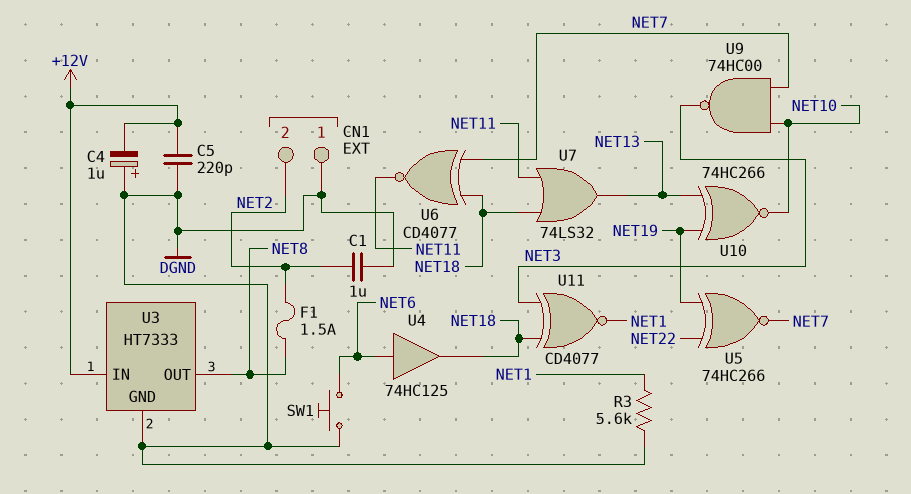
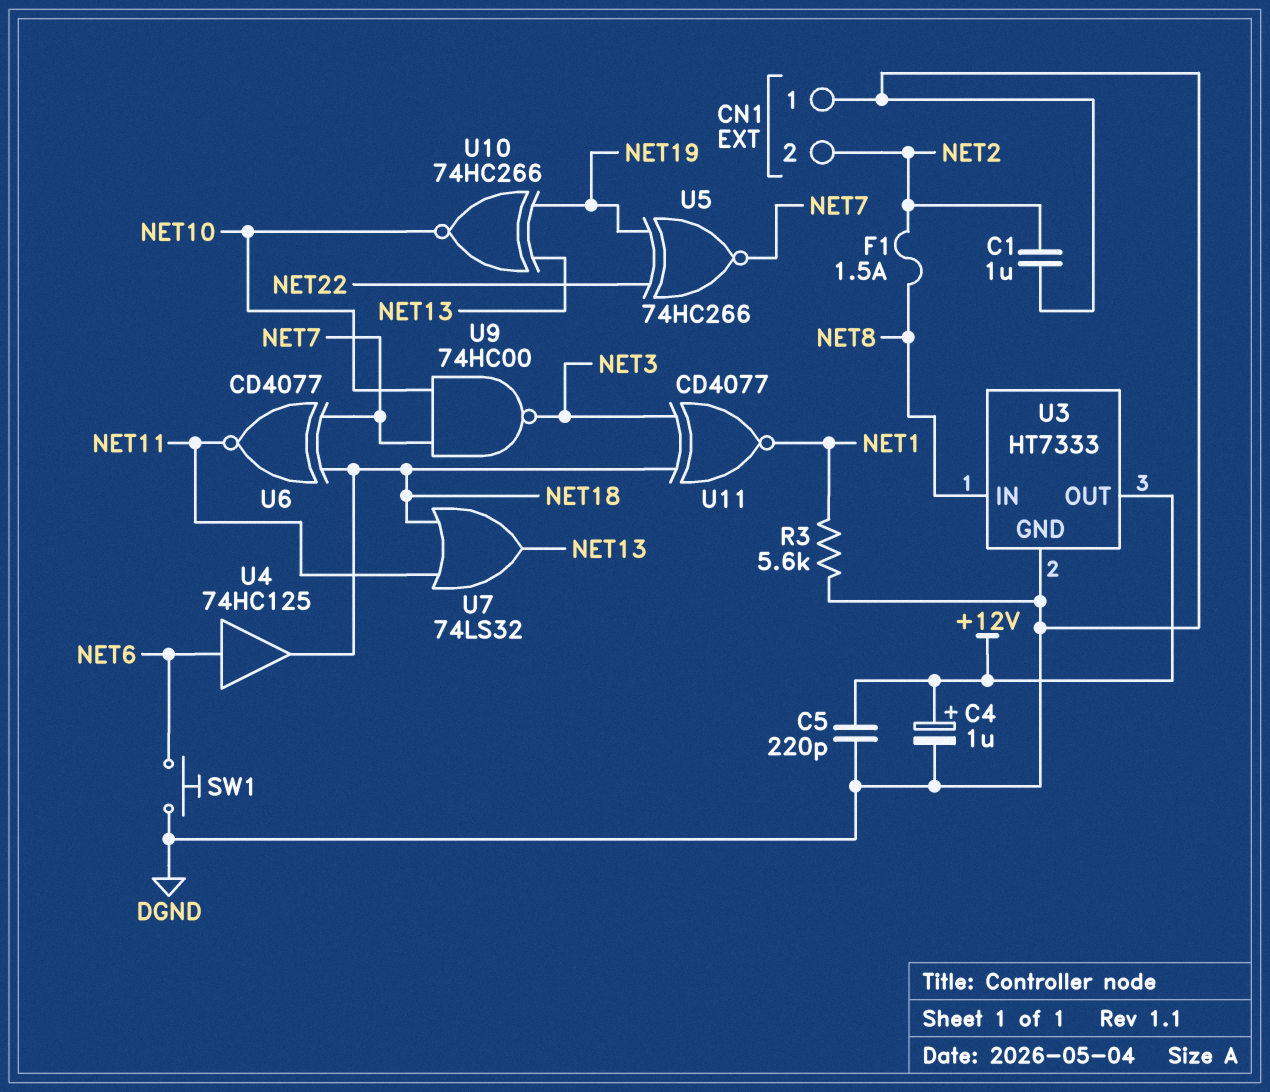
C4: 1uF (plus DGND, minus +12V) -> 1uF (plus +12V, minus DGND)
U3 pin IN: +12V -> NET8
U3 pin OUT: NET8 -> +12V

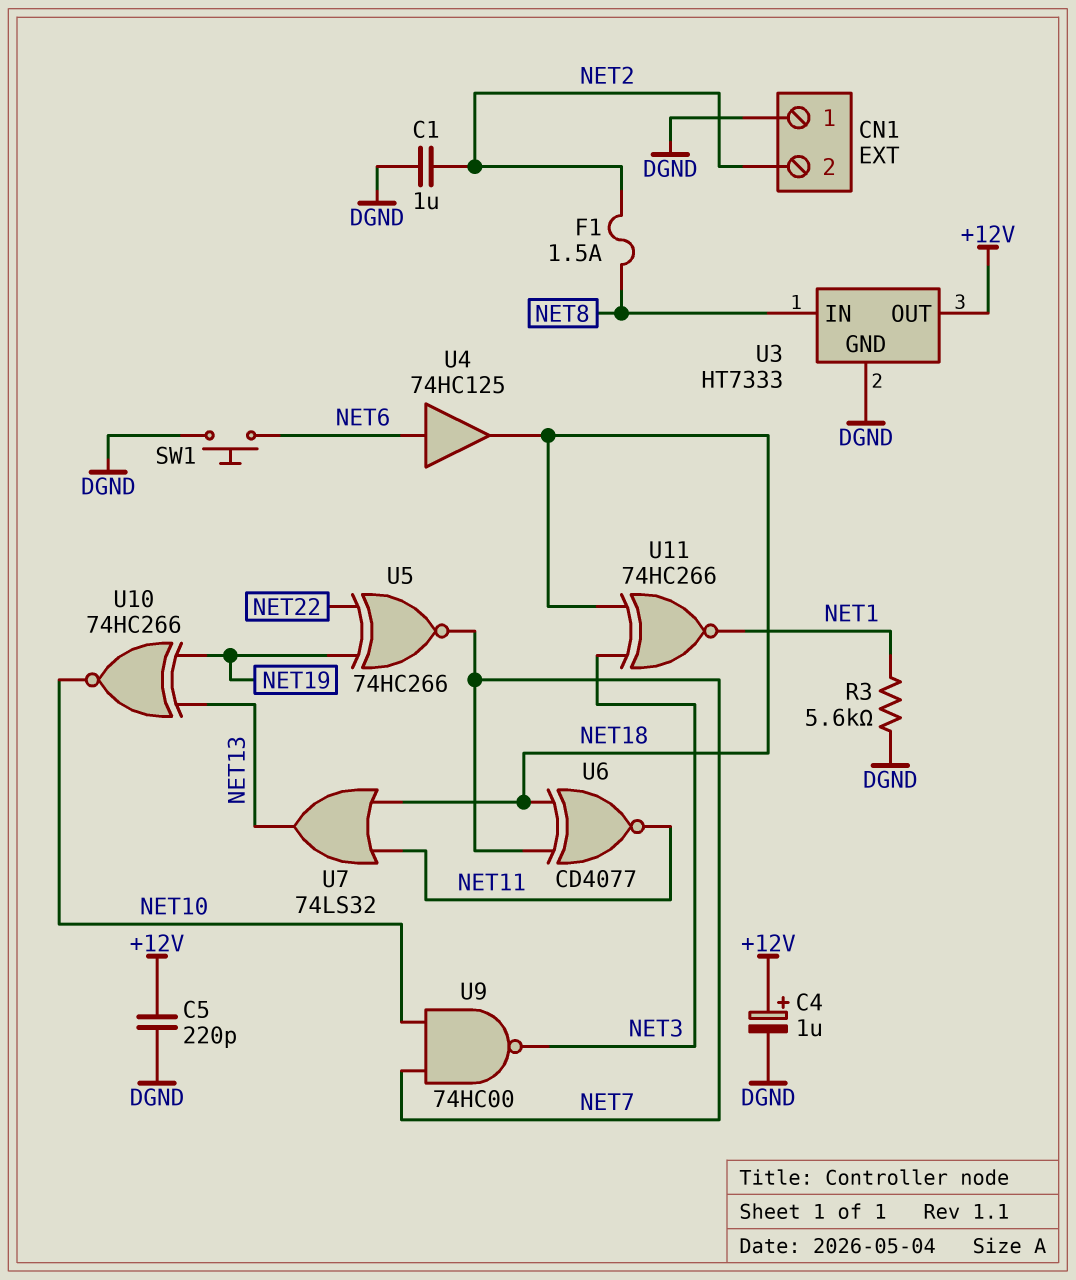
U11: XNOR CD4077 (in NET3, in NET18, out NET1) -> XNOR 74HC266 (in NET3, in NET18, out NET1)

